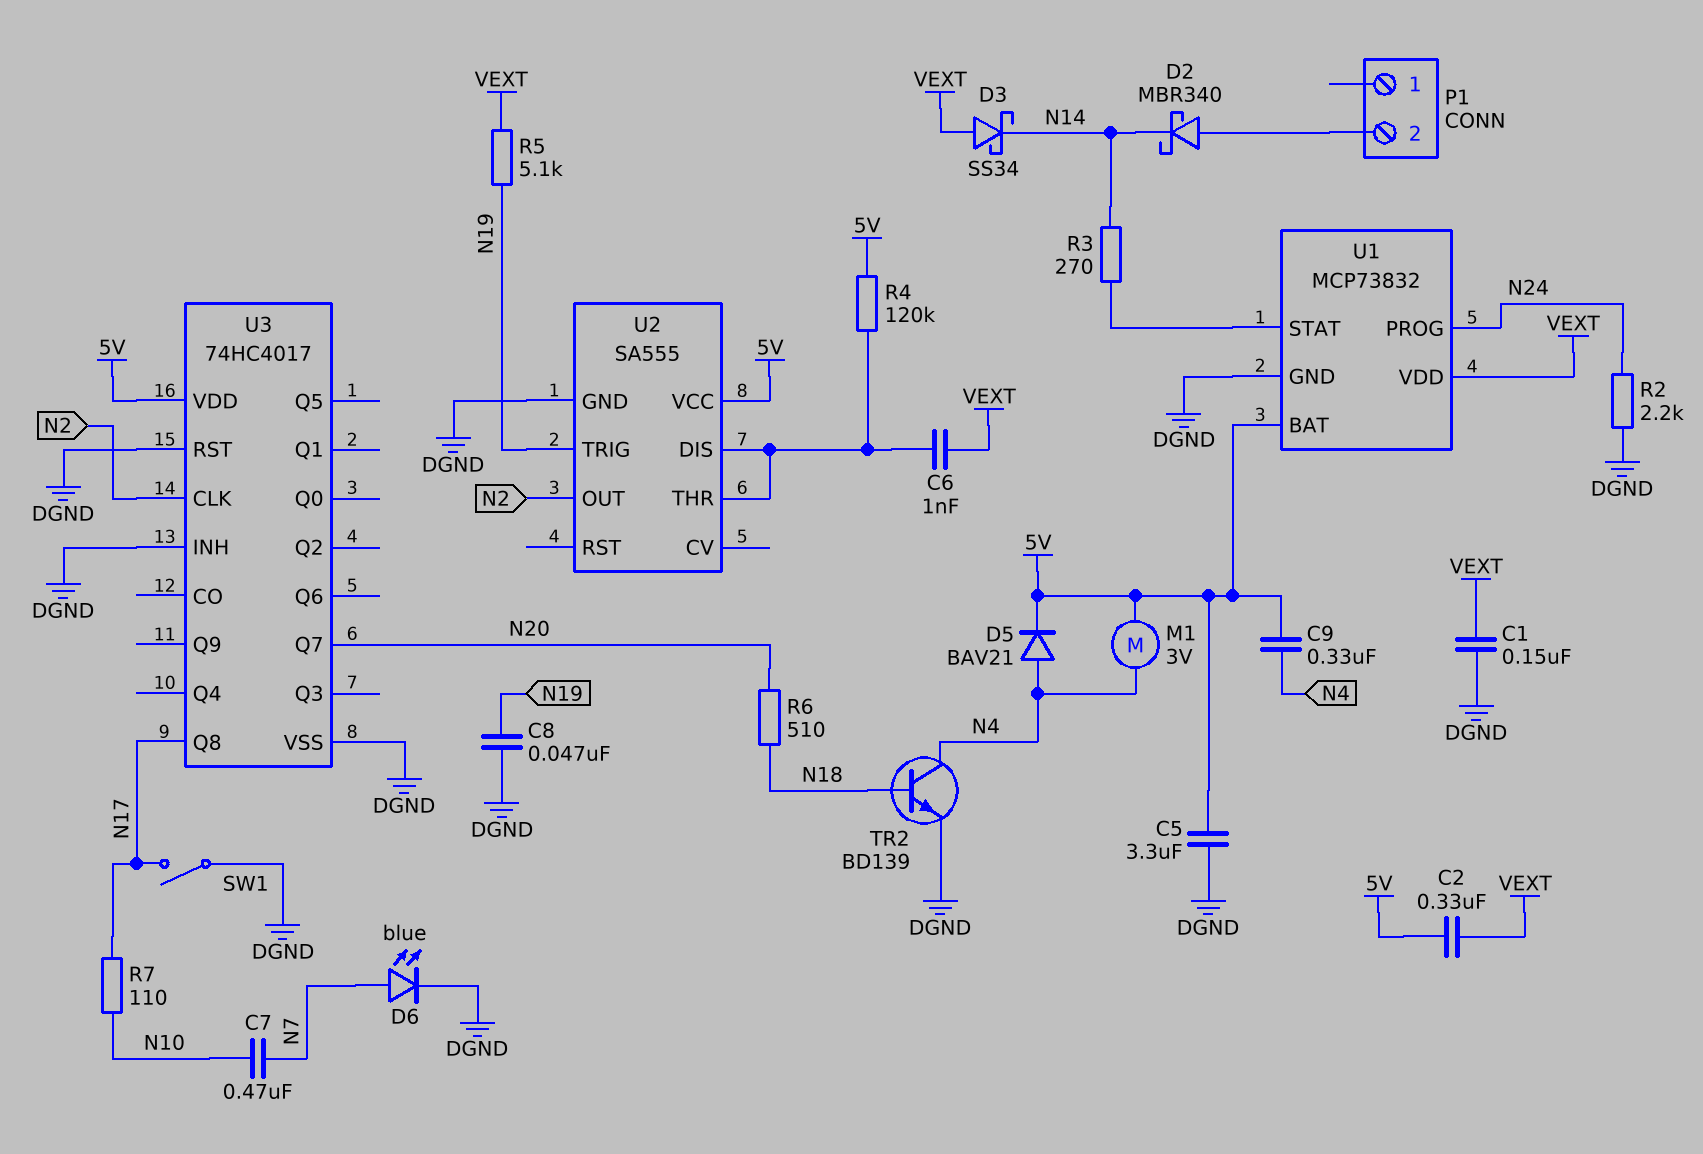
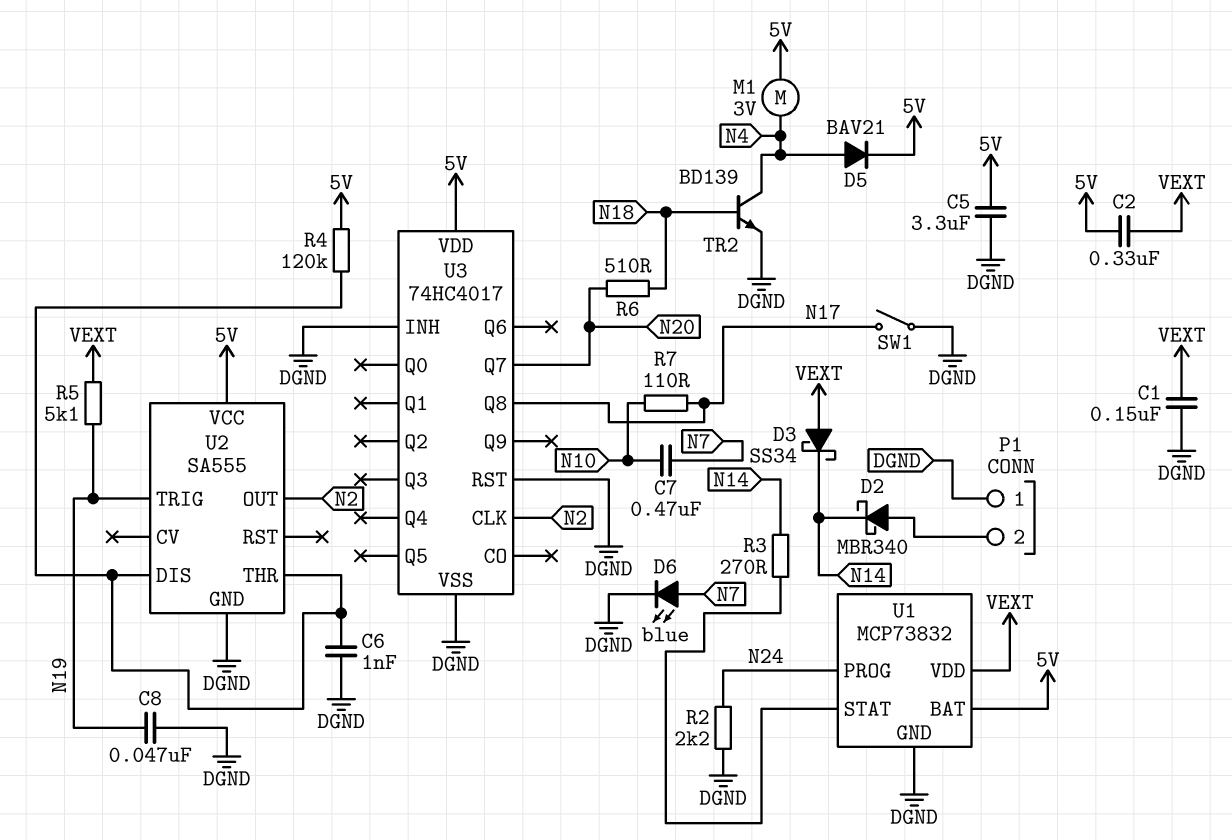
C6: 1nF (U2/DIS, VEXT) -> 1nF (DGND, U2/DIS)
C9: 330nF (5V, N4) -> none
P1 pin 1: none -> DGND

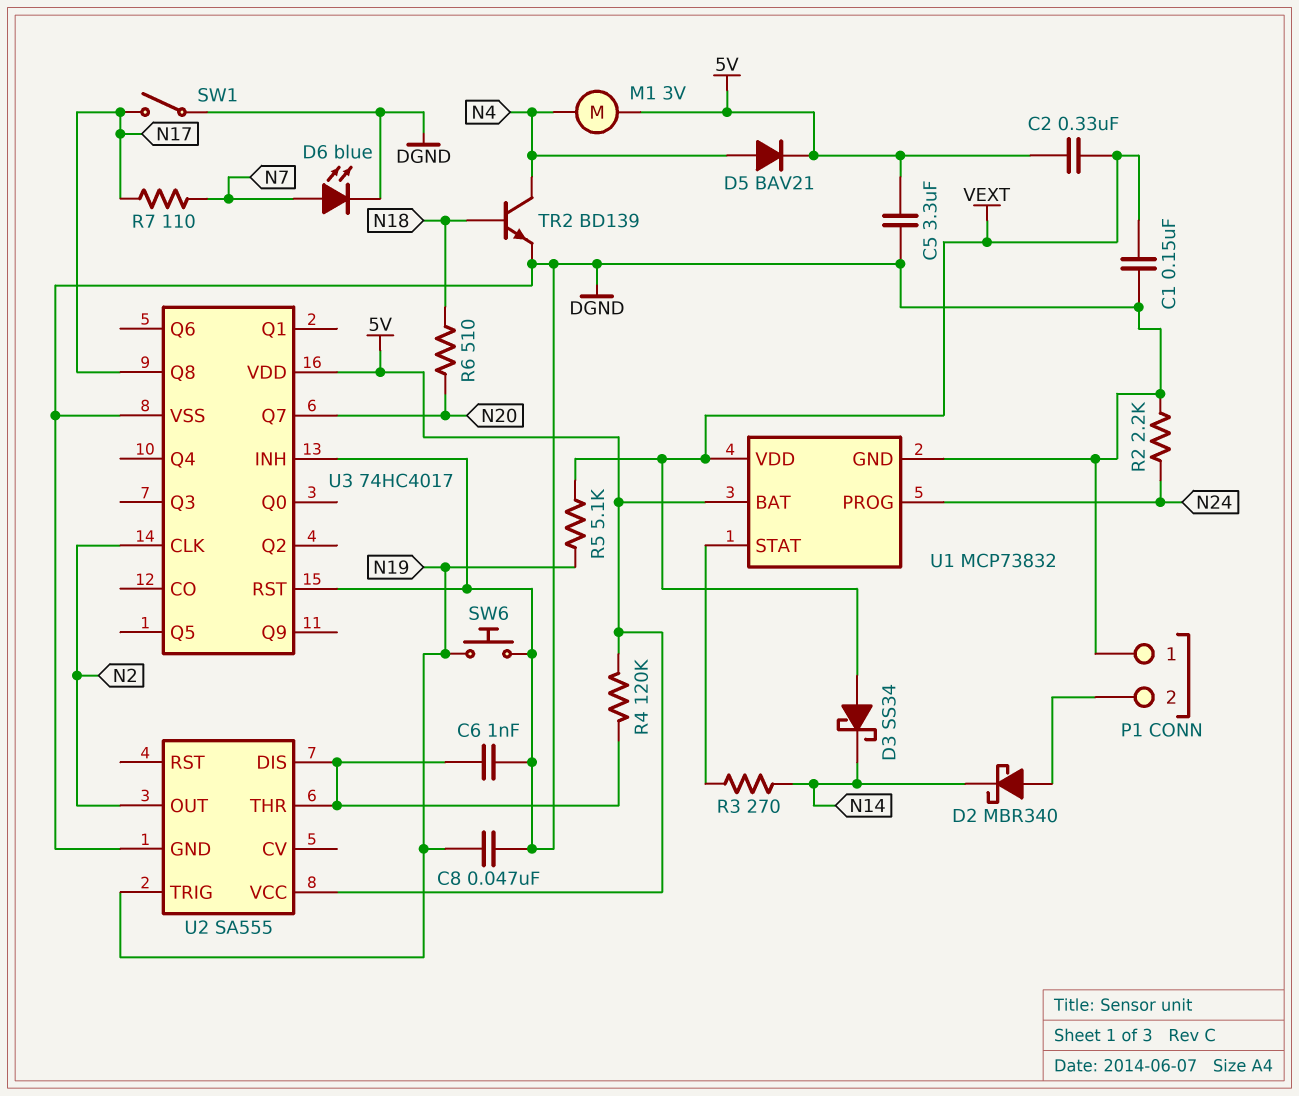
C7: 470nF (N7, N10) -> none
R7: 110 (N10, N17) -> 110 (N7, N17)
SW6: none -> button (DGND, N19)

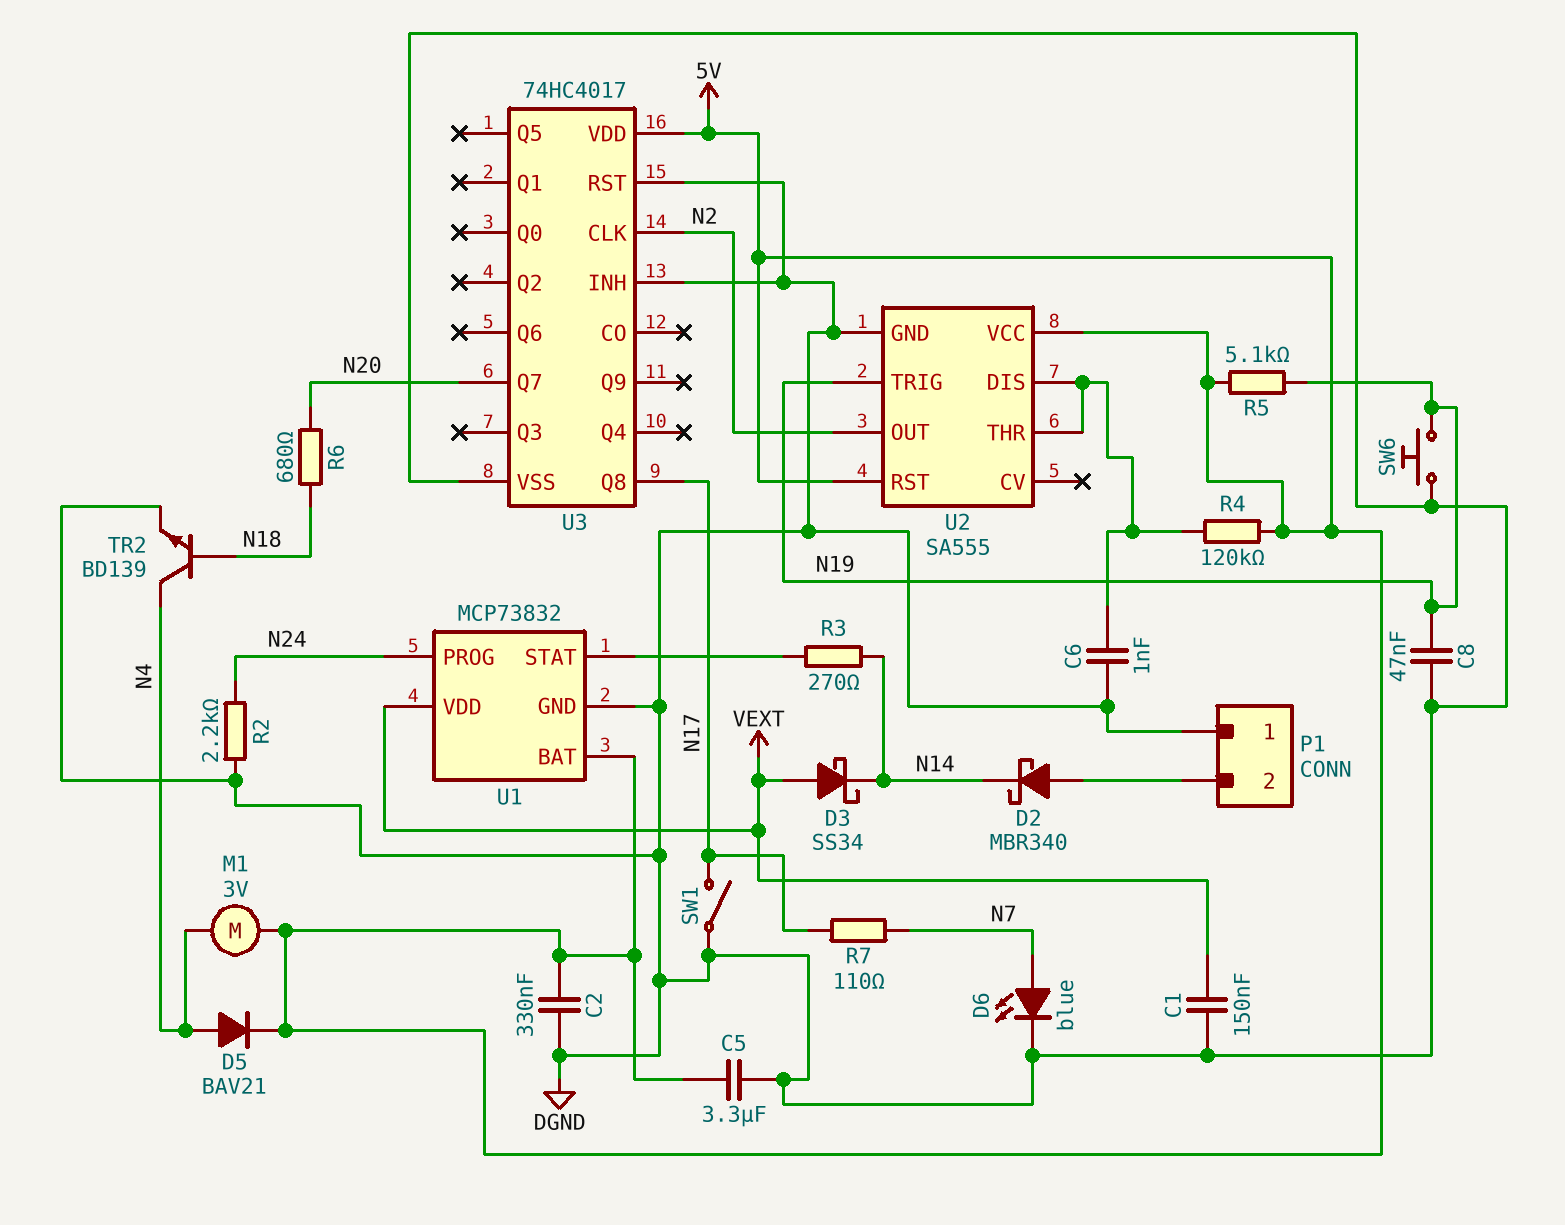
C2: 330nF (5V, VEXT) -> 330nF (5V, DGND)
R5: 5.1k (N19, VEXT) -> 5.1k (5V, N19)
R6: 510 (N18, N20) -> 680 (N18, N20)
U2 pin RST: none -> 5V

